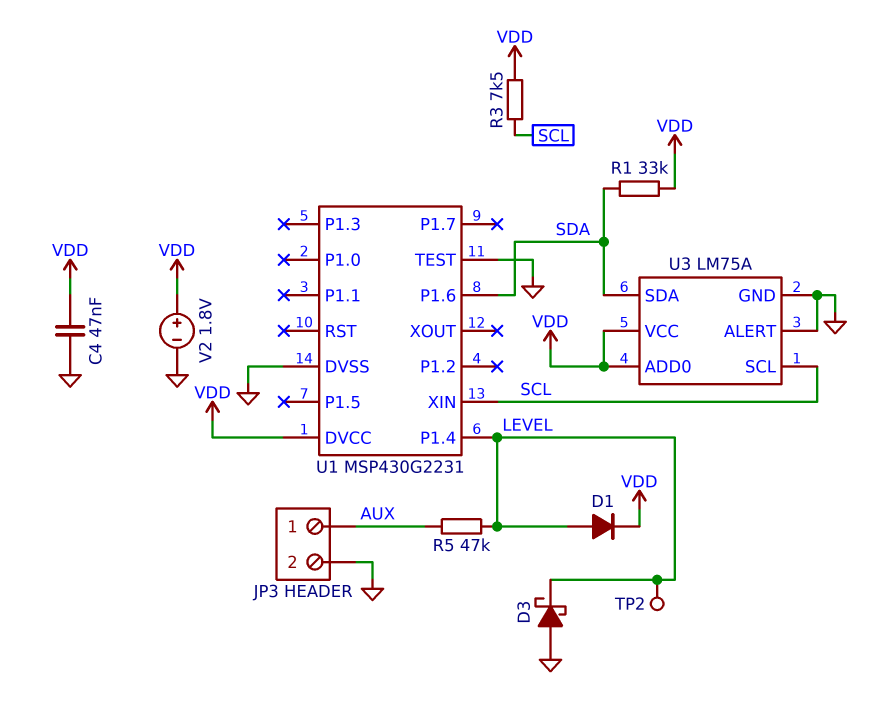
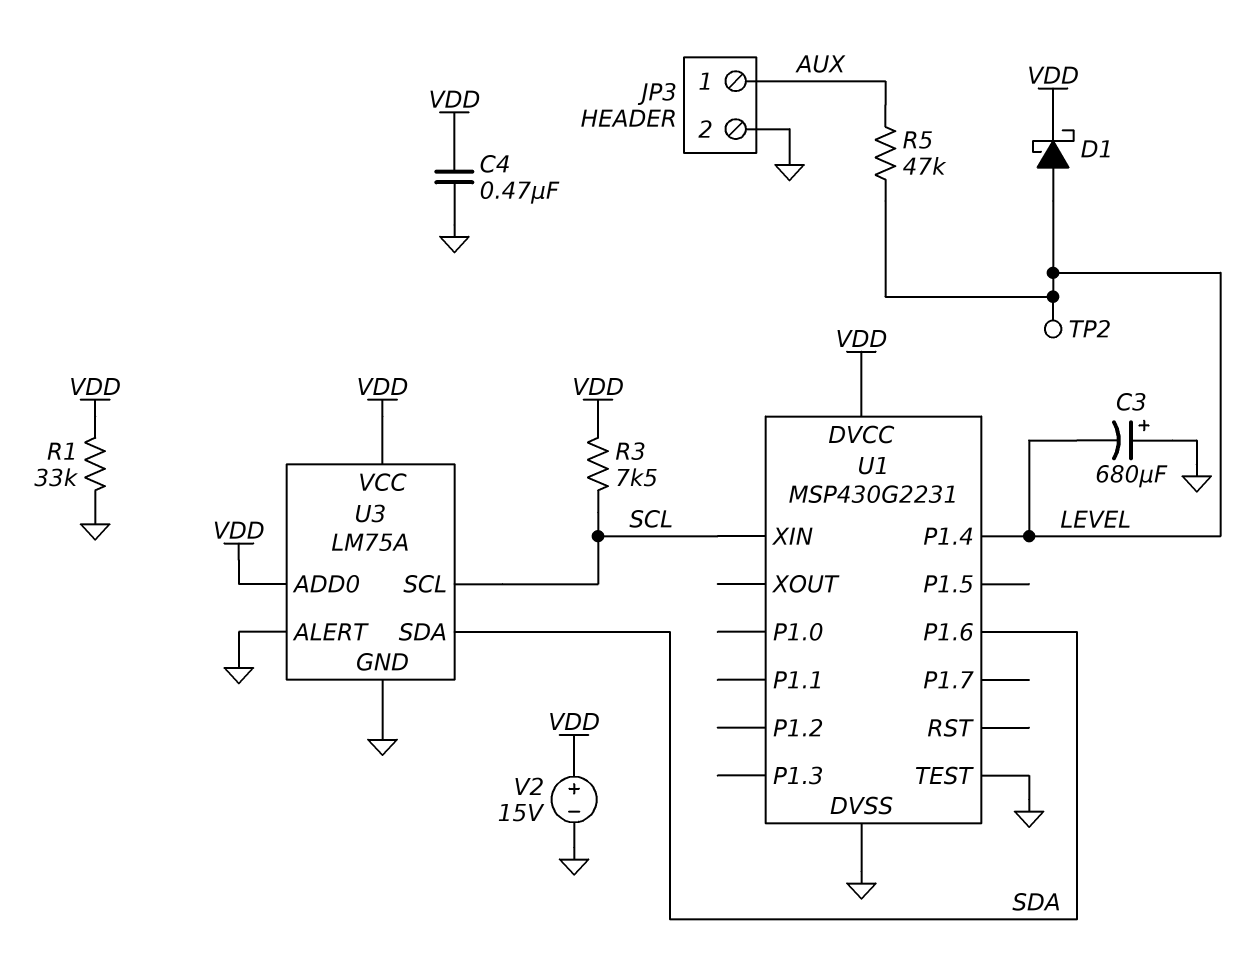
C3: none -> 680uF (plus GND, minus LEVEL)
C4: 47nF (GND, VDD) -> 470nF (GND, VDD)
D1: diode (A LEVEL, K VDD) -> schottky (A LEVEL, K VDD)
D3: schottky (A GND, K LEVEL) -> none
R1: 33k (SDA, VDD) -> 33k (GND, VDD)
V2: 1.8V (plus VDD, minus GND) -> 15V (plus VDD, minus GND)

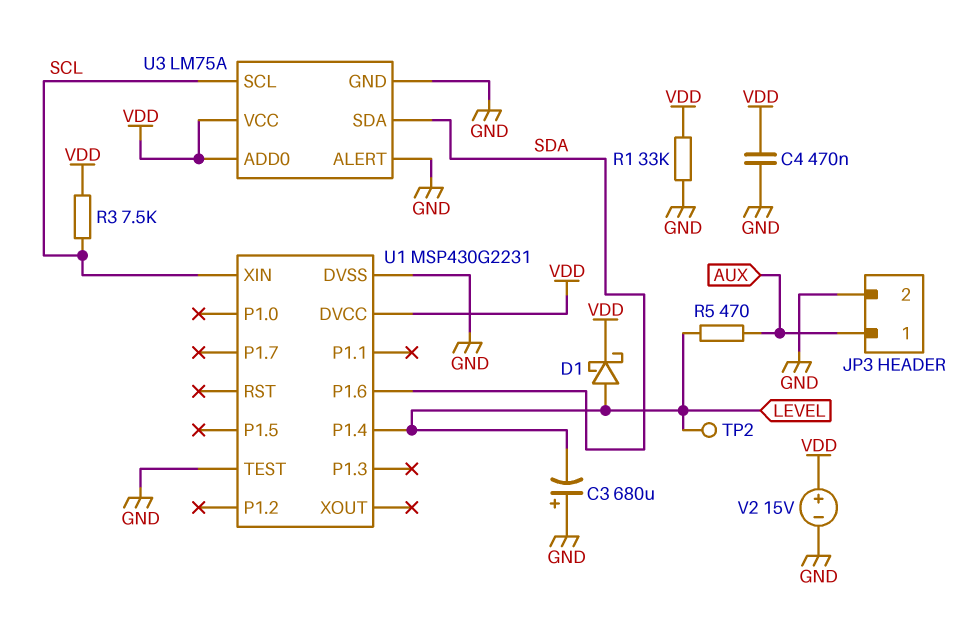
R5: 47k (AUX, LEVEL) -> 470 (AUX, LEVEL)

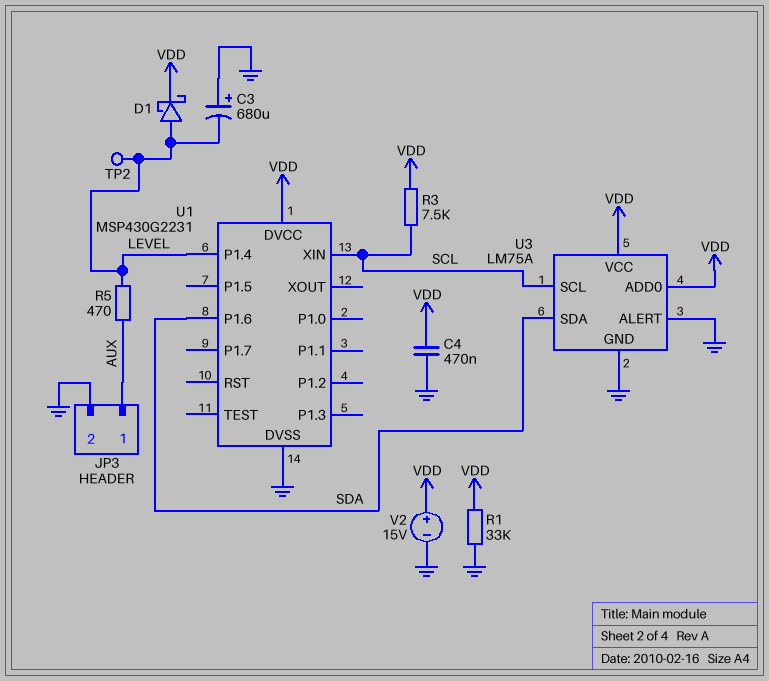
U1 pin TEST: GND -> none

